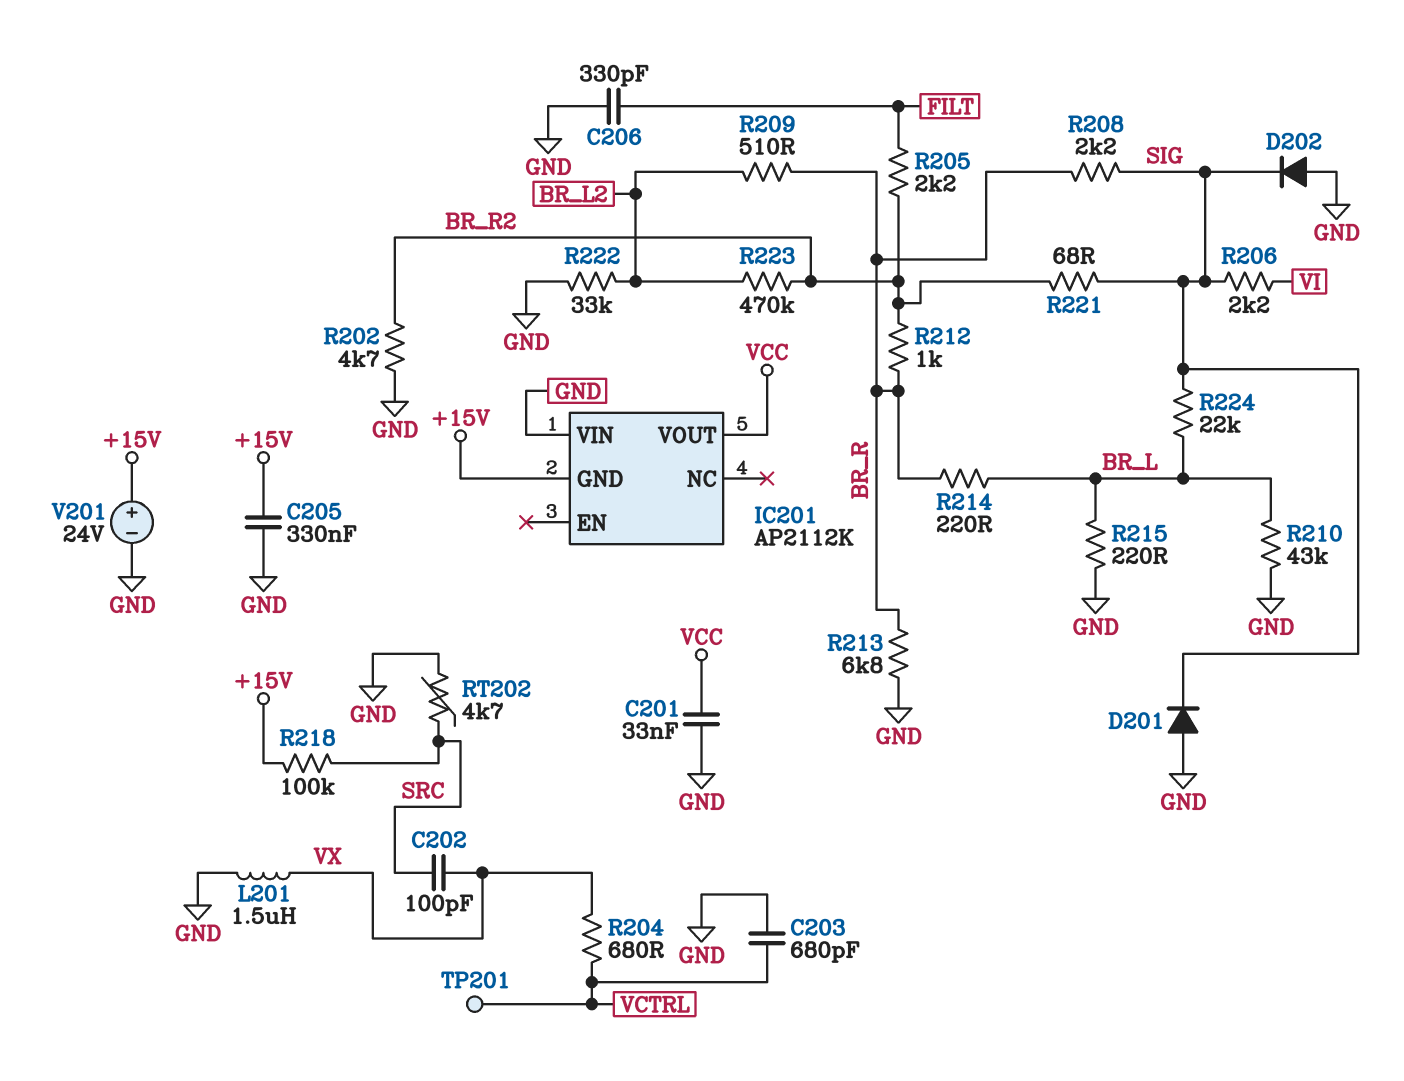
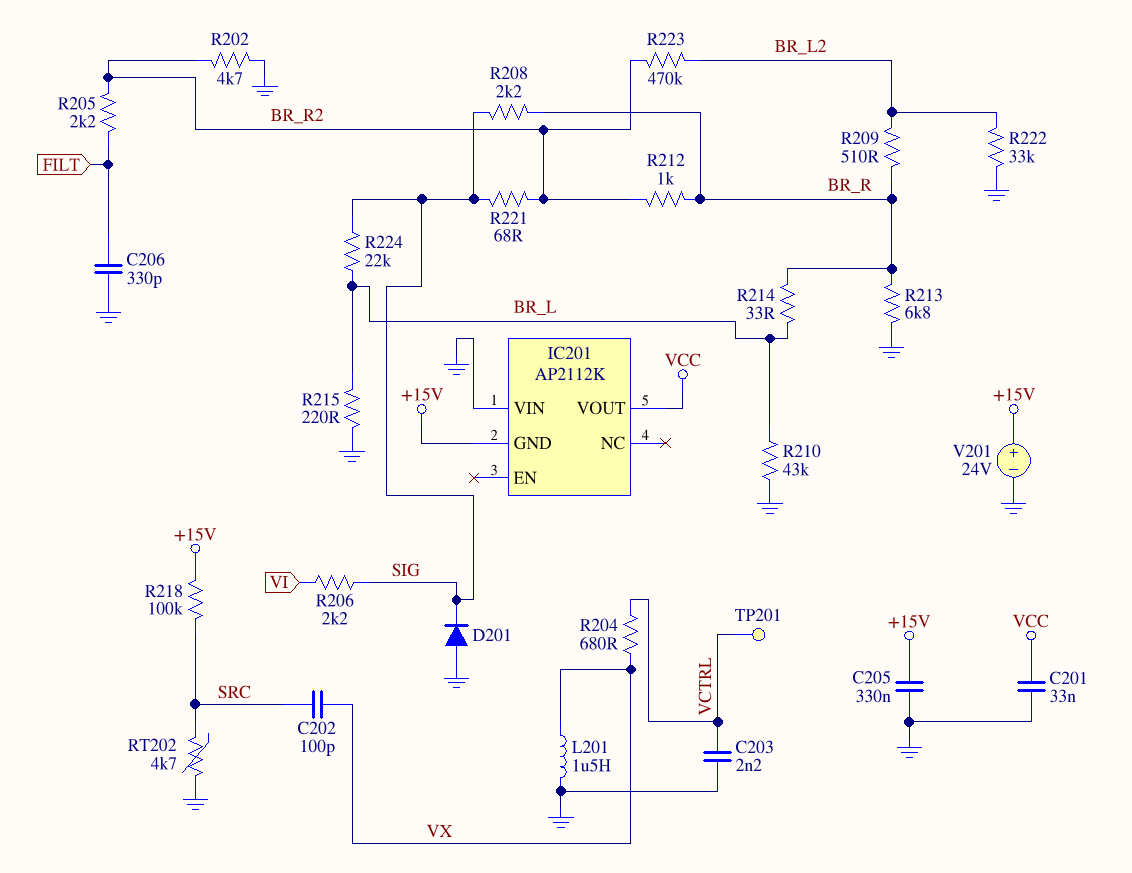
C203: 680pF (GND, VCTRL) -> 2.2nF (GND, VCTRL)
D202: diode (A GND, K SIG) -> none
R214: 220 (BR_L, BR_R) -> 33 (BR_L, BR_R)

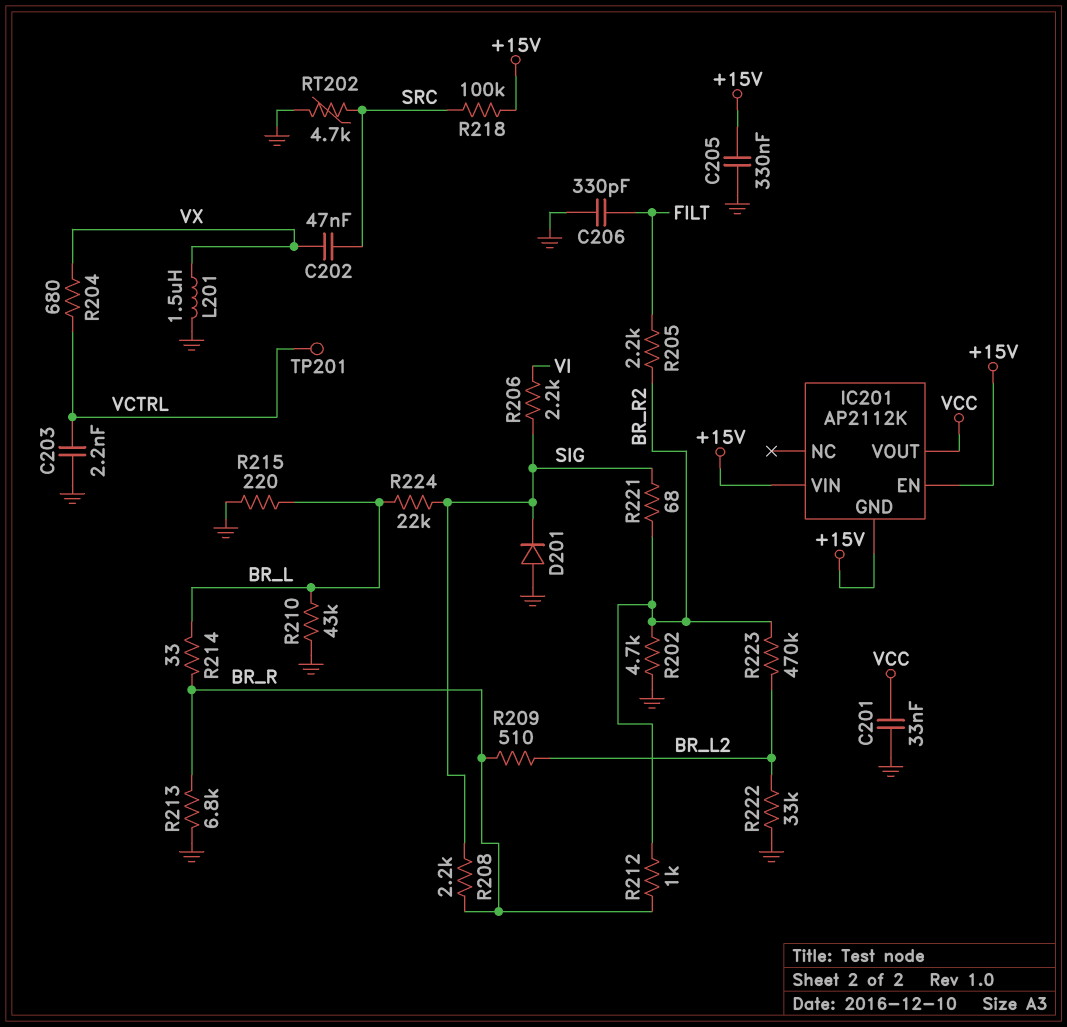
C202: 100pF (SRC, VX) -> 47nF (SRC, VX)
IC201 pin EN: none -> +15V
IC201 pin VIN: GND -> +15V
V201: 24V (plus +15V, minus GND) -> none

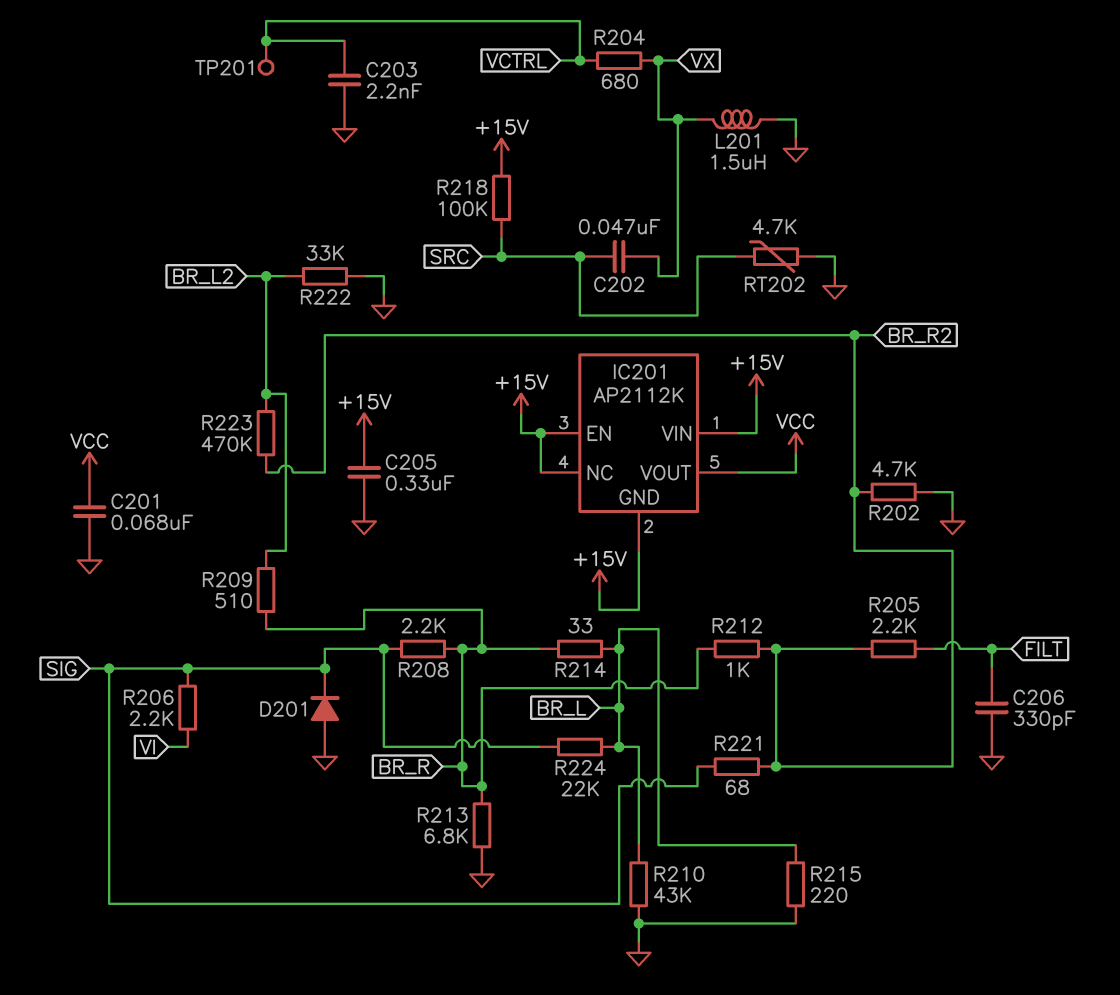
C201: 33nF (GND, VCC) -> 68nF (GND, VCC)
IC201 pin NC: none -> +15V

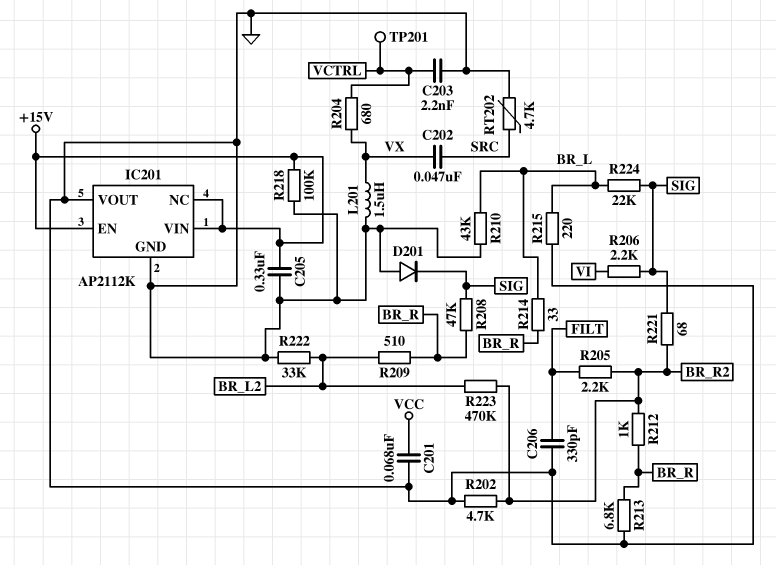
IC201 pin GND: +15V -> GND
IC201 pin VOUT: VCC -> GND
R208: 2.2k (BR_R, SIG) -> 47k (BR_R, SIG)
R218: 100k (+15V, SRC) -> 100k (+15V, GND)

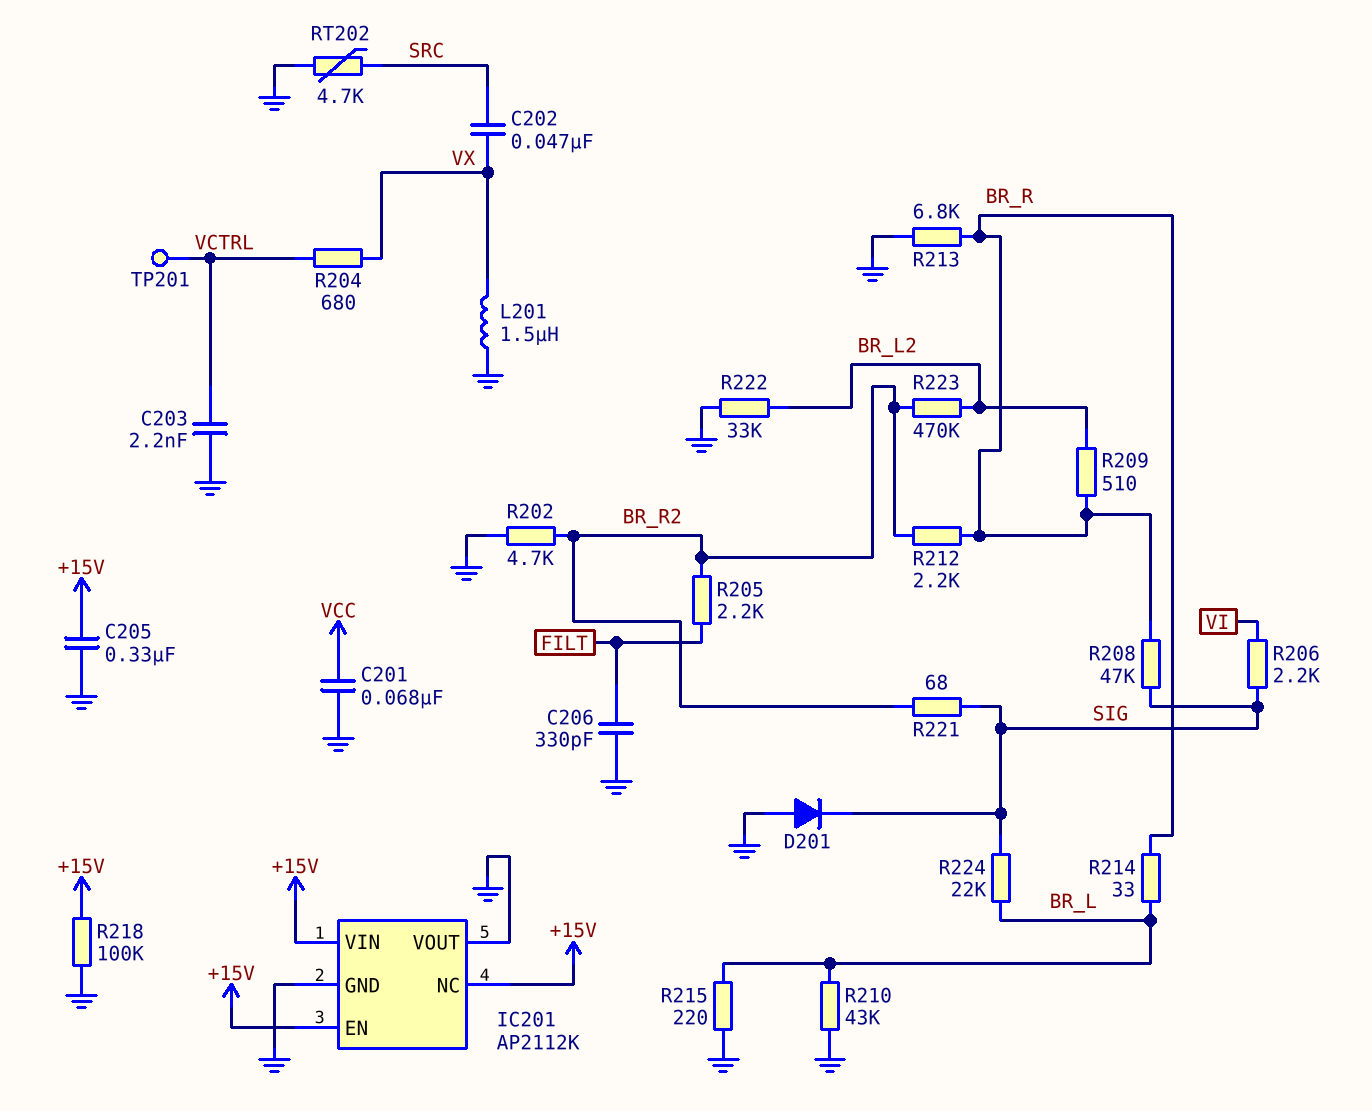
R212: 1k (BR_R, BR_R2) -> 2.2k (BR_R, BR_R2)

